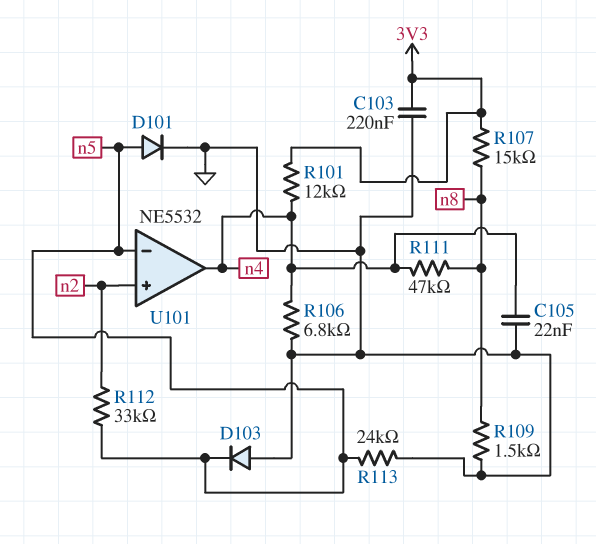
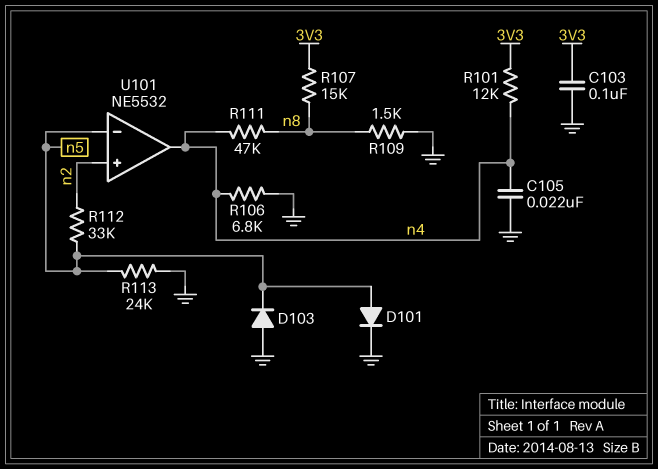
C103: 220nF (3V3, GND) -> 100nF (3V3, GND)

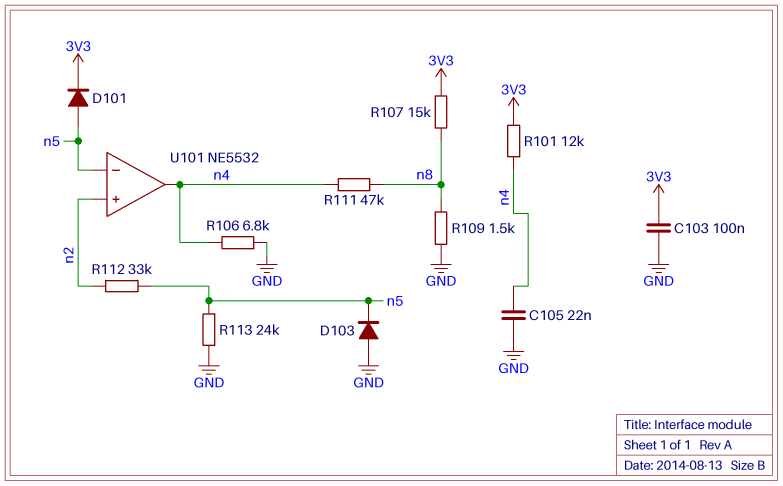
D101: diode (A n5, K GND) -> diode (A n5, K 3V3)

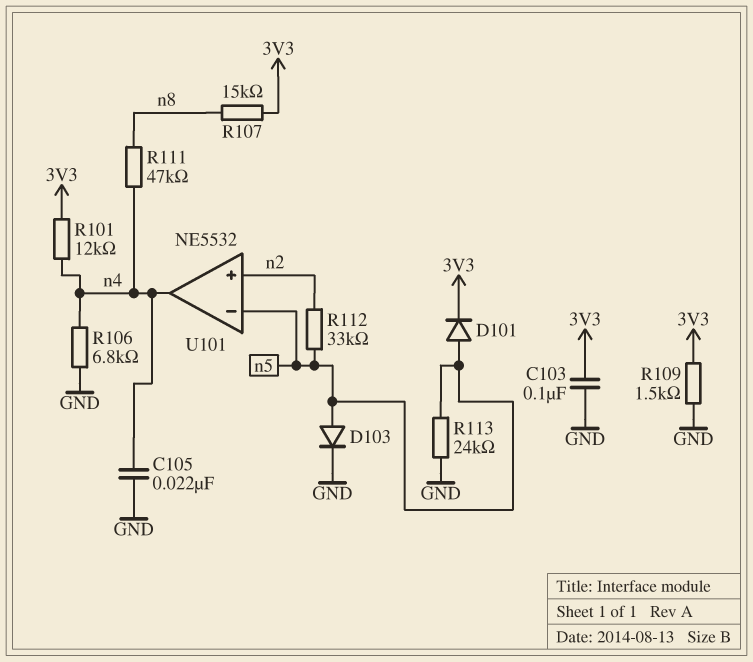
D103: diode (A GND, K n5) -> diode (A n5, K GND)
R109: 1.5k (GND, n8) -> 1.5k (3V3, GND)

